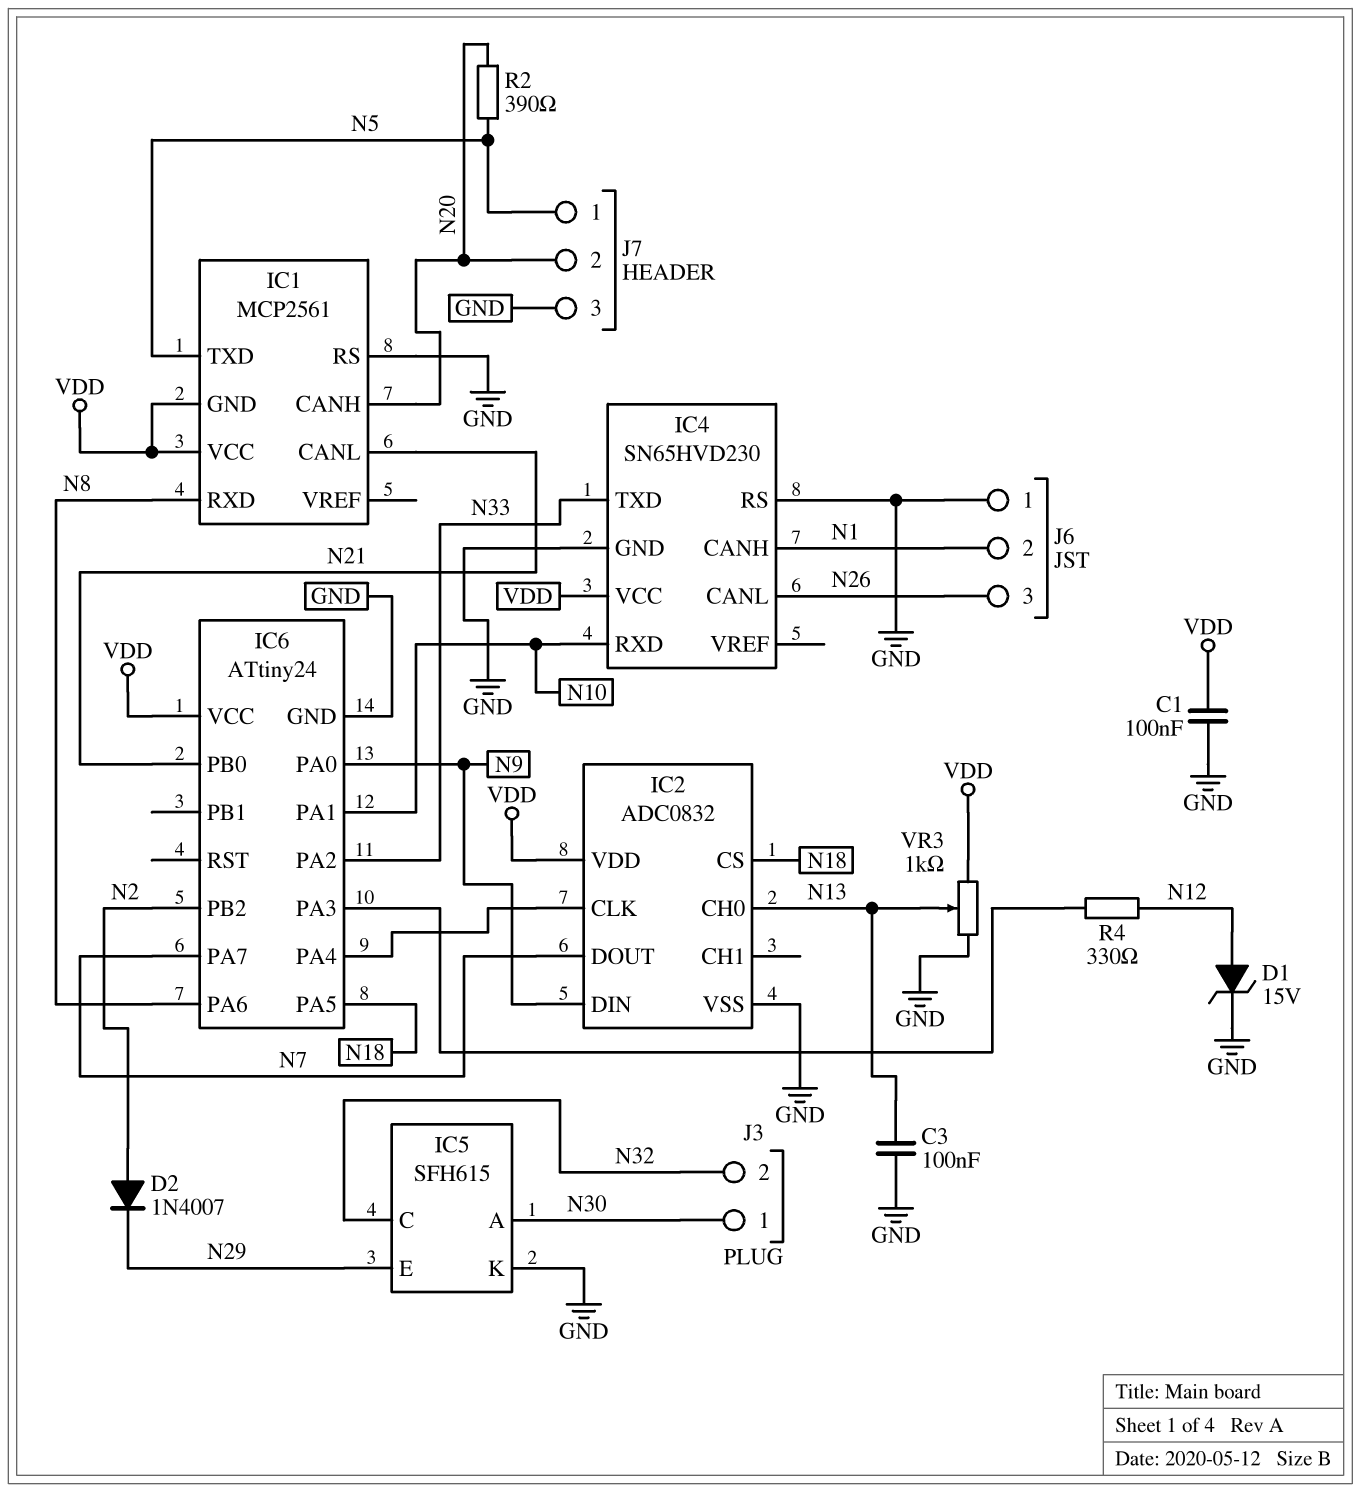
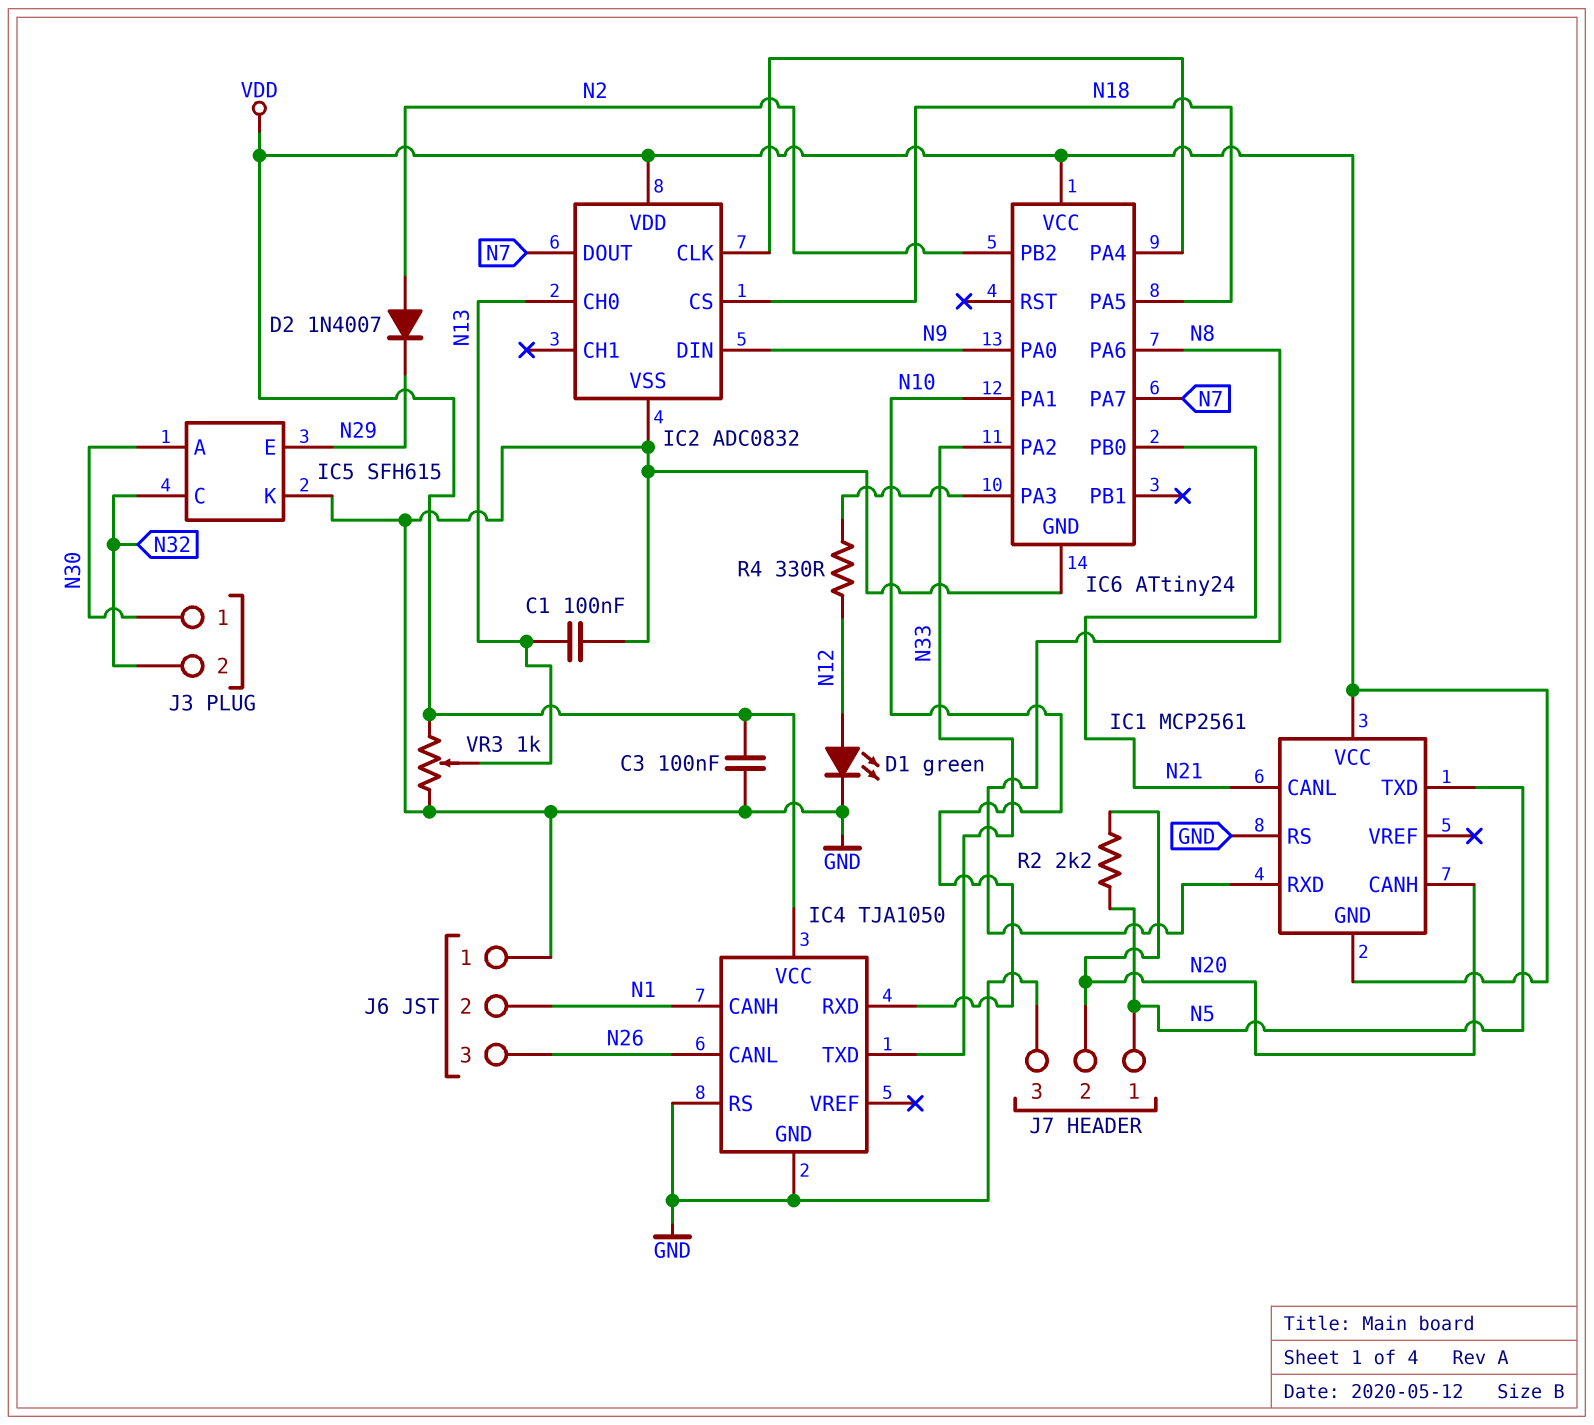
C1: 100nF (GND, VDD) -> 100nF (GND, N13)
C3: 100nF (GND, N13) -> 100nF (GND, VDD)
D1: zener 15V (A N12, K GND) -> LED green (A N12, K GND)
IC4: SN65HVD230 -> TJA1050
R2: 390 (N5, N20) -> 2.2k (N5, N20)

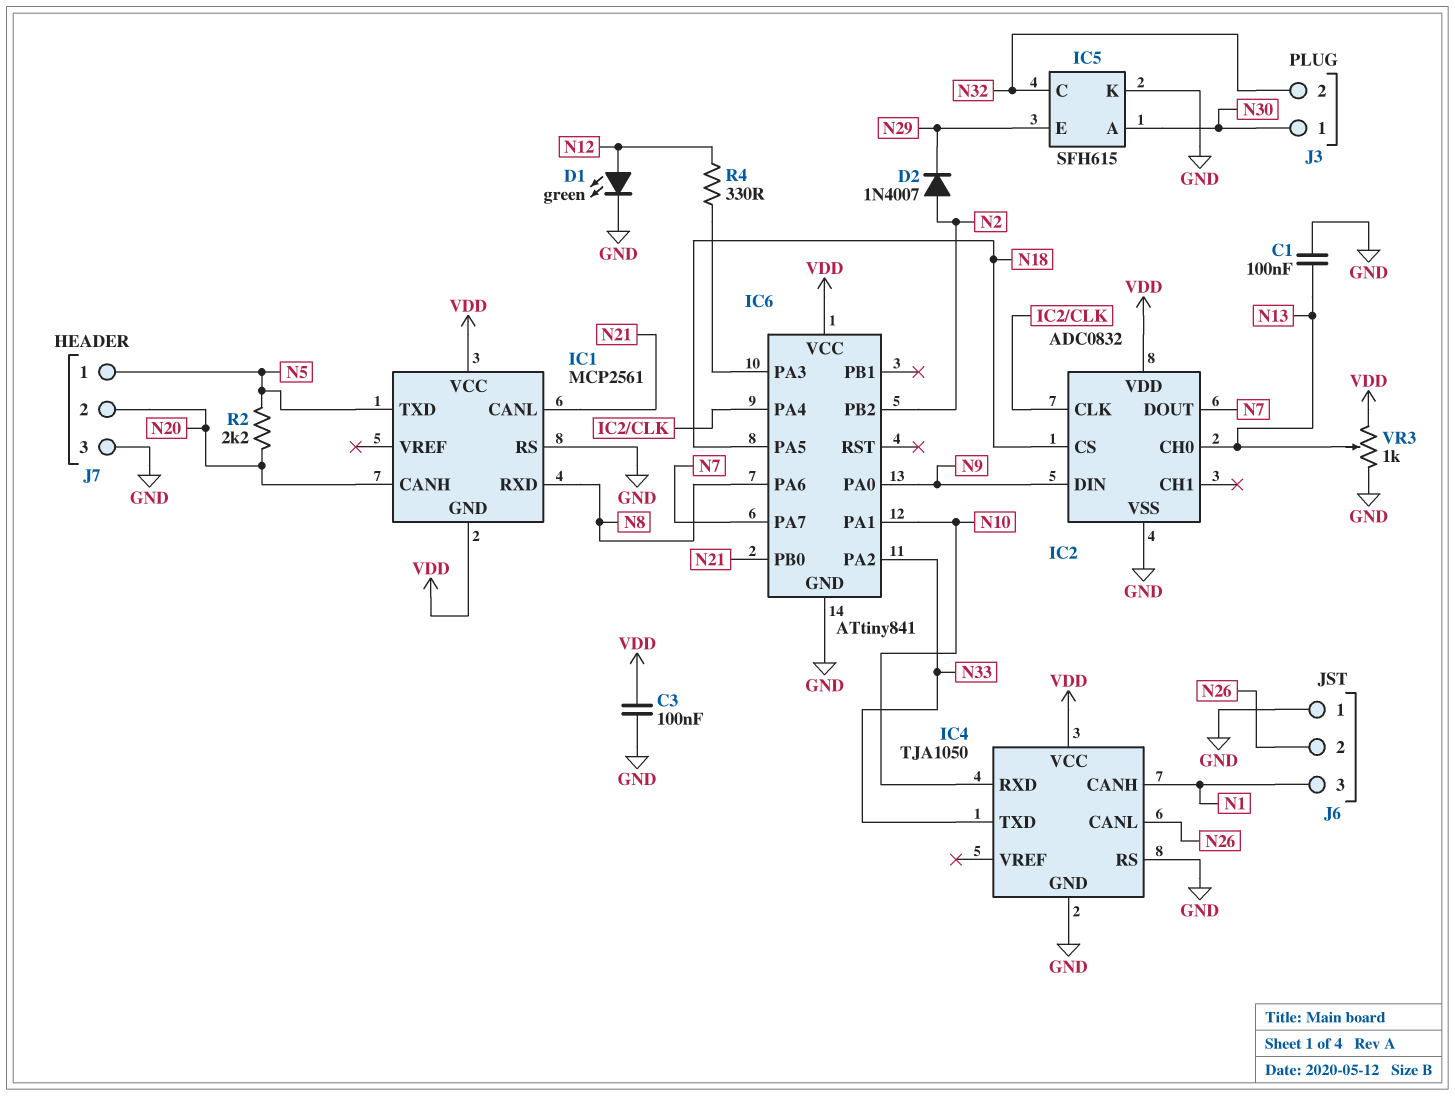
IC6: ATtiny24 -> ATtiny841
J6 pin 2: N1 -> N26
J6 pin 3: N26 -> N1

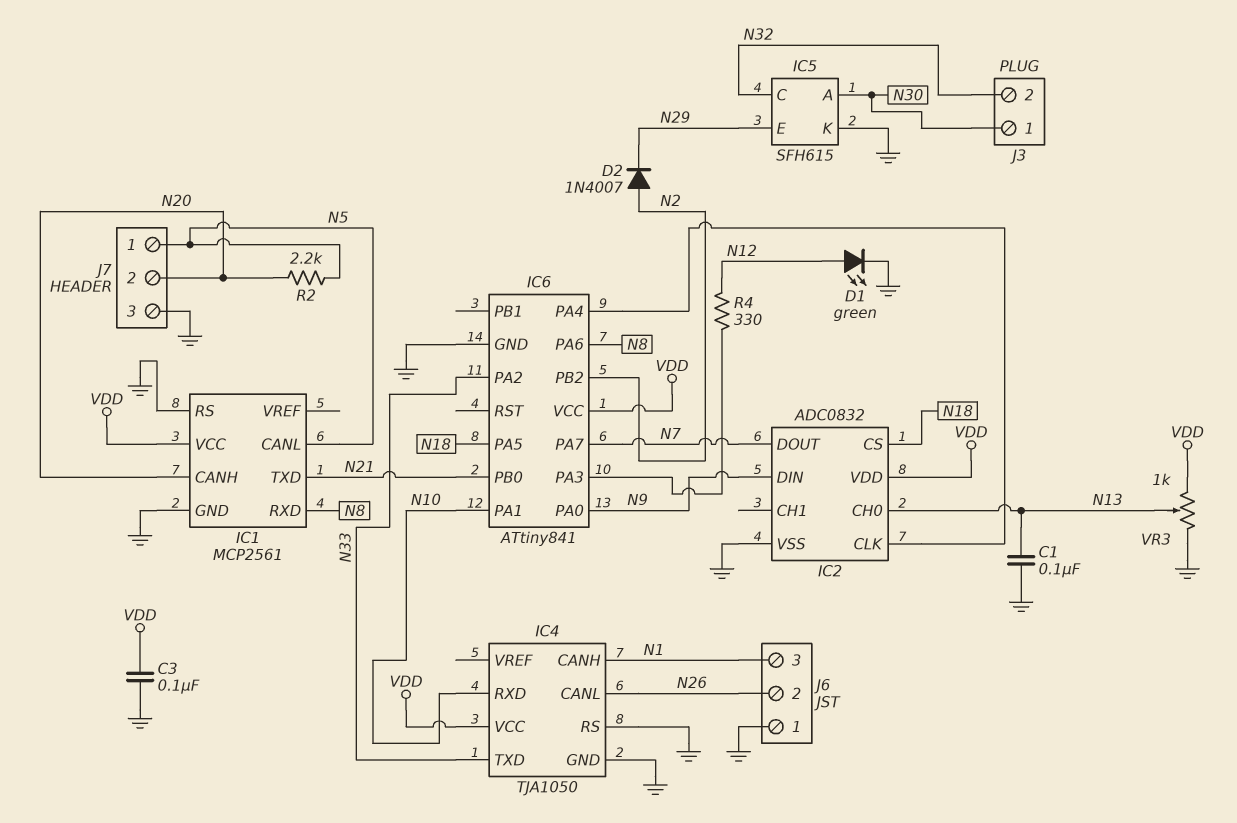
IC1 pin CANL: N21 -> N5
IC1 pin GND: VDD -> GND
IC1 pin TXD: N5 -> N21

